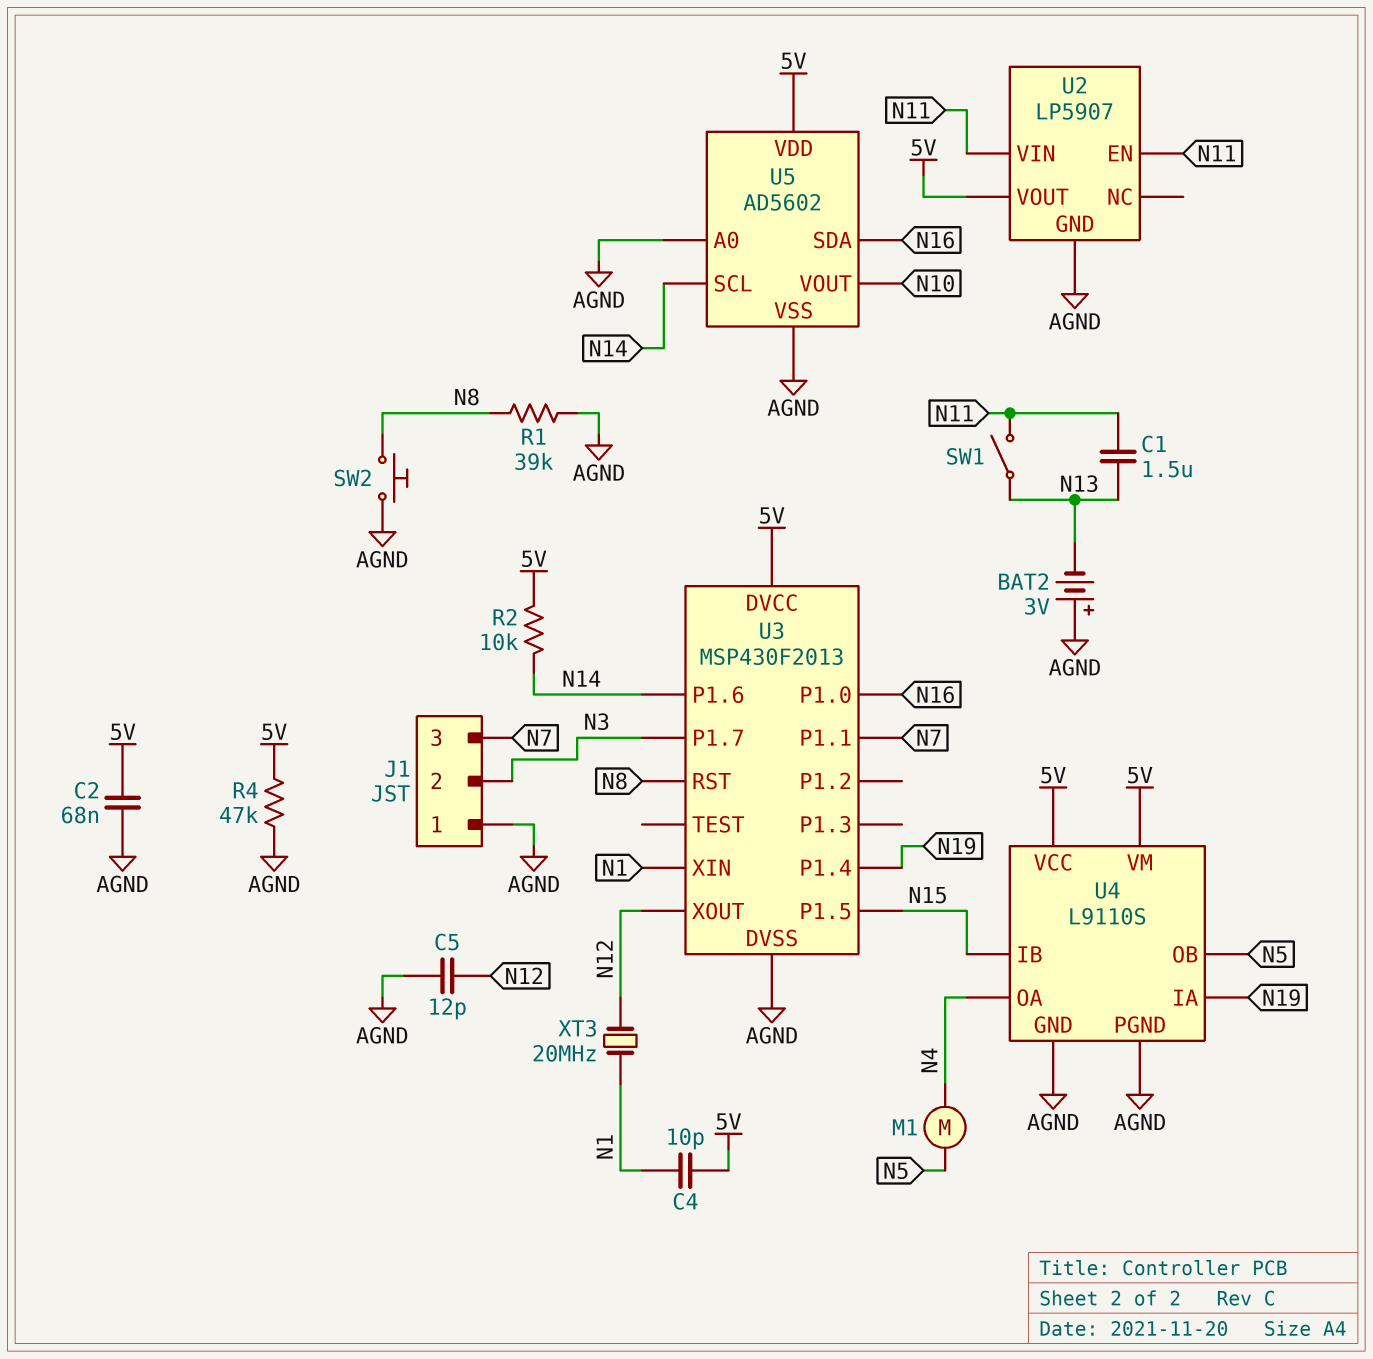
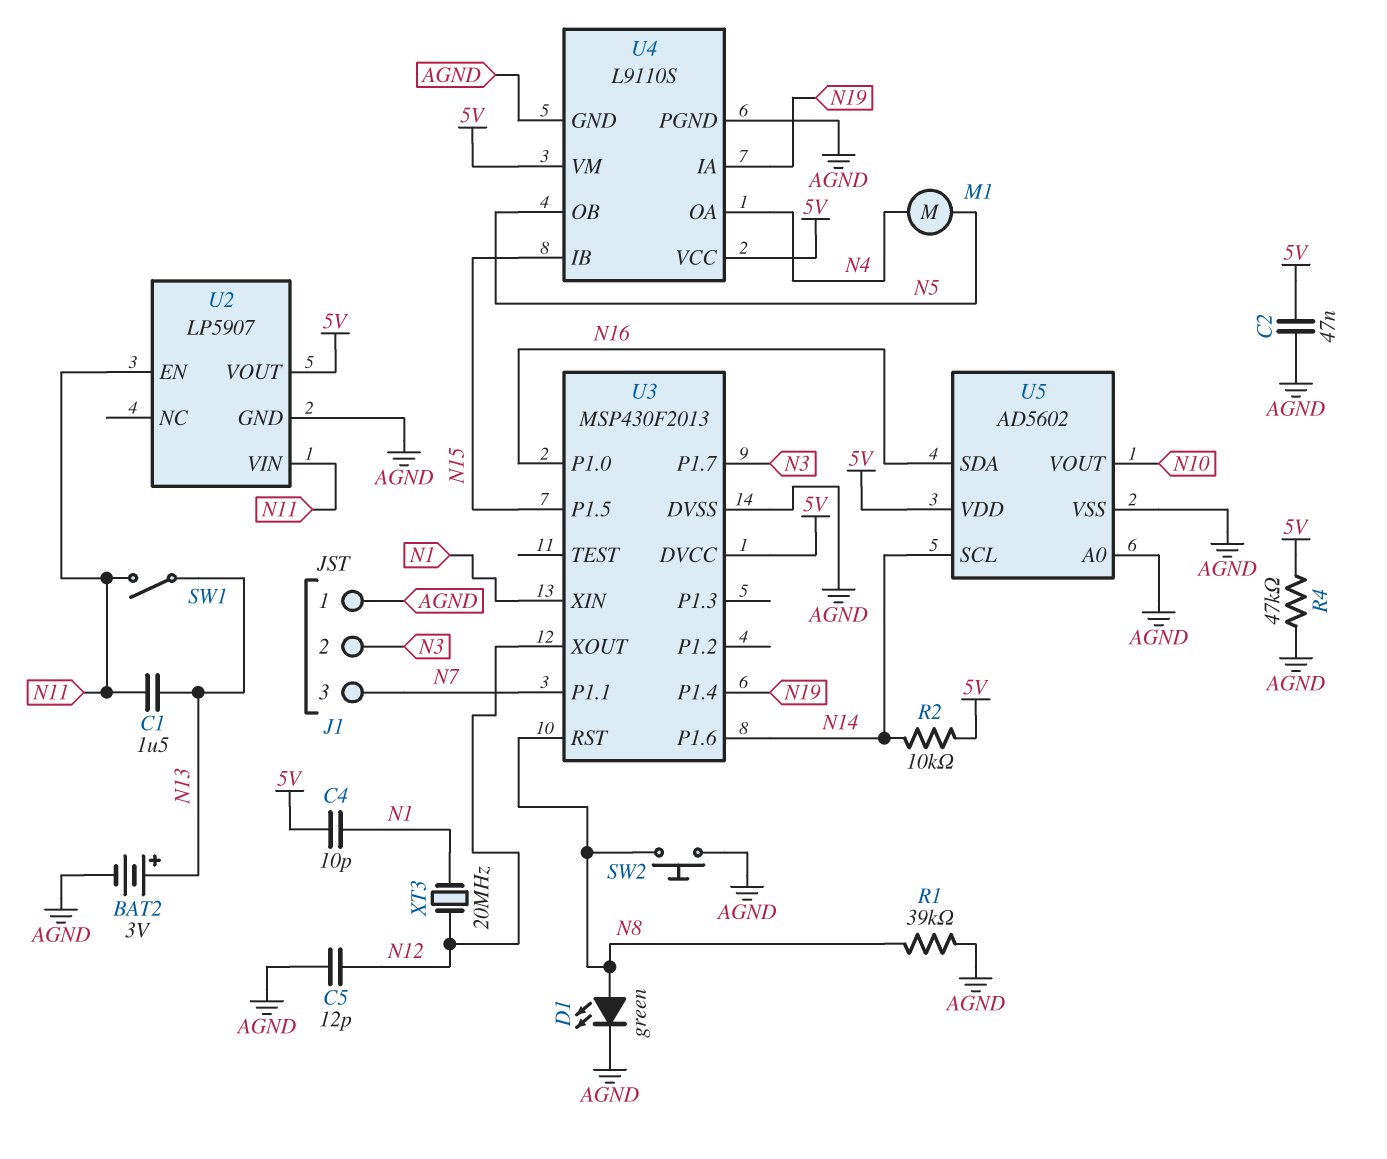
BAT2: 3V (plus AGND, minus N13) -> 3V (plus N13, minus AGND)
C2: 68nF (5V, AGND) -> 47nF (5V, AGND)
D1: none -> LED green (A N8, K AGND)

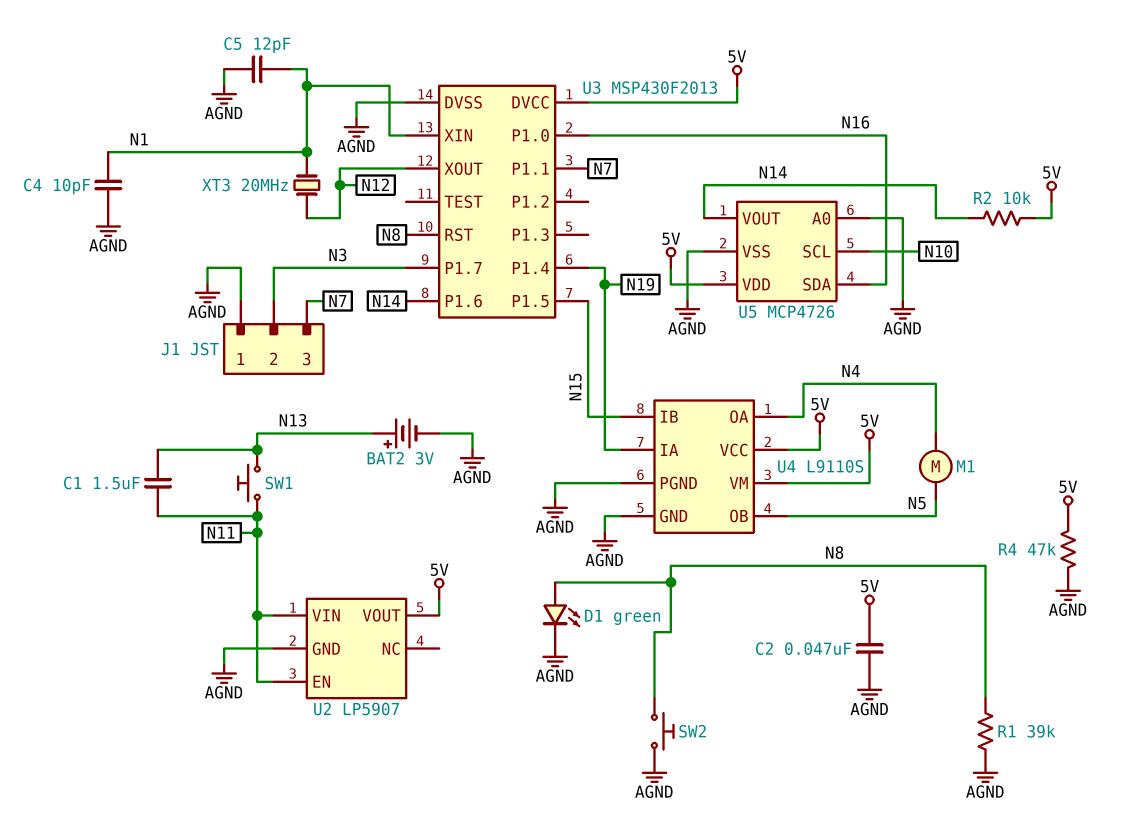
C4: 10pF (5V, N1) -> 10pF (AGND, N1)
C5: 12pF (AGND, N12) -> 12pF (AGND, N1)
SW1: switch (N11, N13) -> button (N11, N13)
U5: AD5602 -> MCP4726
U5 pin SCL: N14 -> N10
U5 pin VOUT: N10 -> N14

